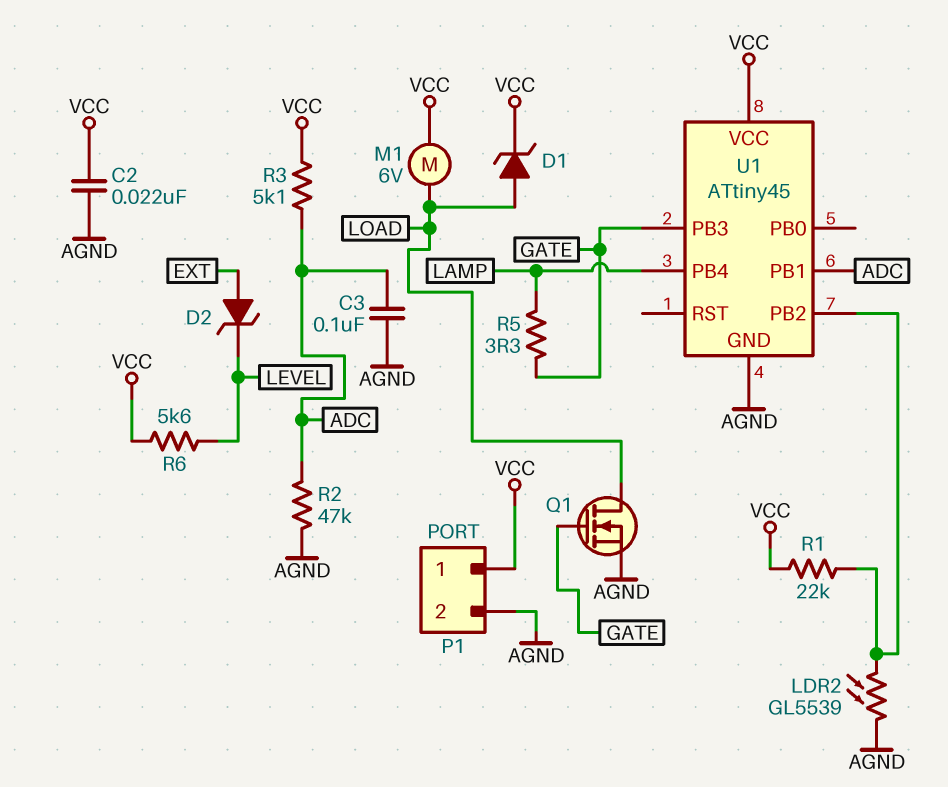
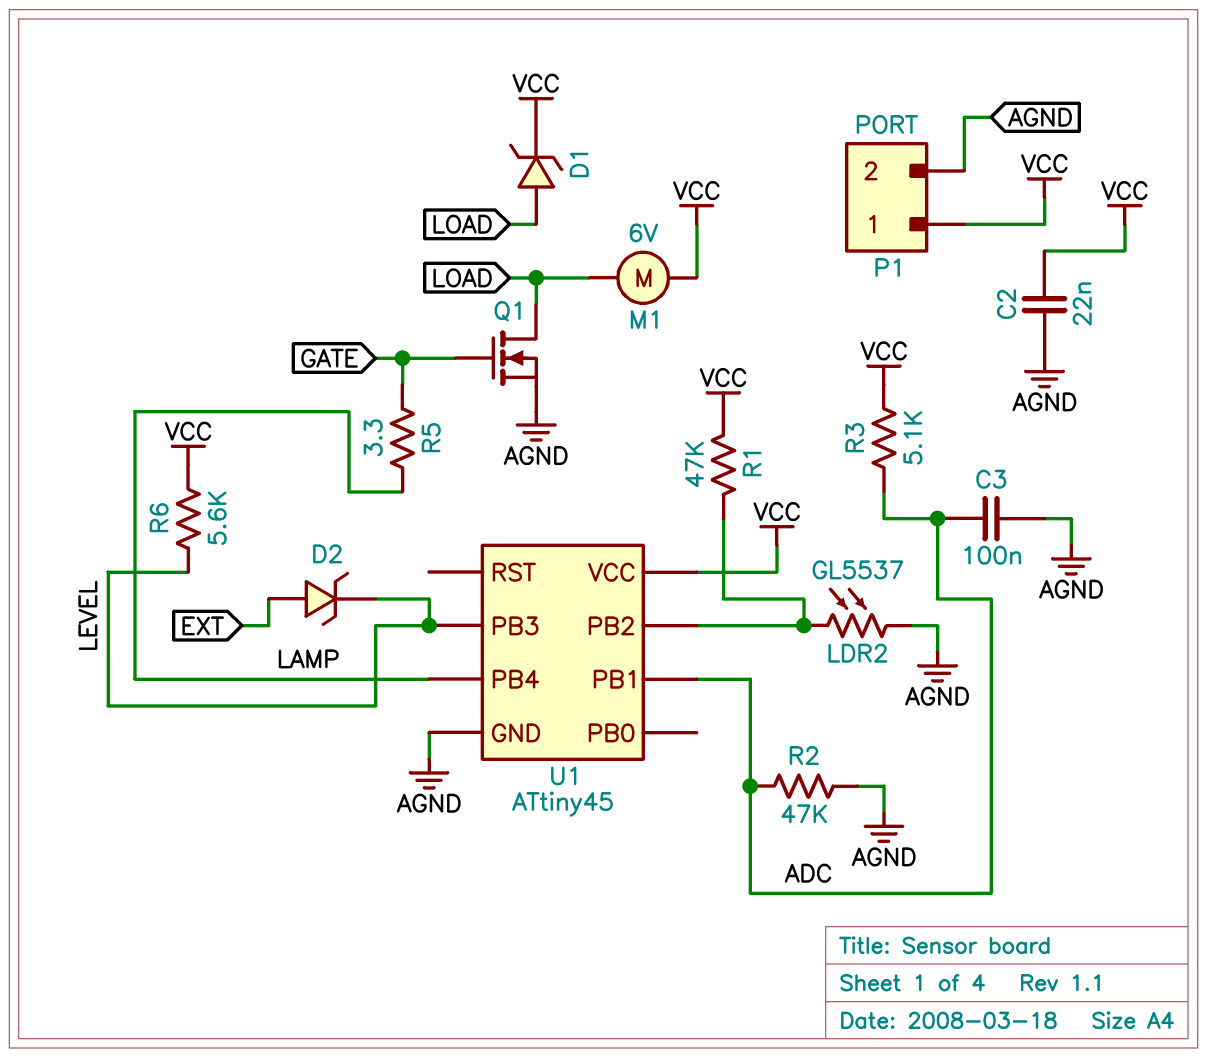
LDR2: GL5539 (AGND, U1/PB2) -> GL5537 (AGND, U1/PB2)
R1: 22k (U1/PB2, VCC) -> 47k (U1/PB2, VCC)
U1 pin PB3: GATE -> LEVEL

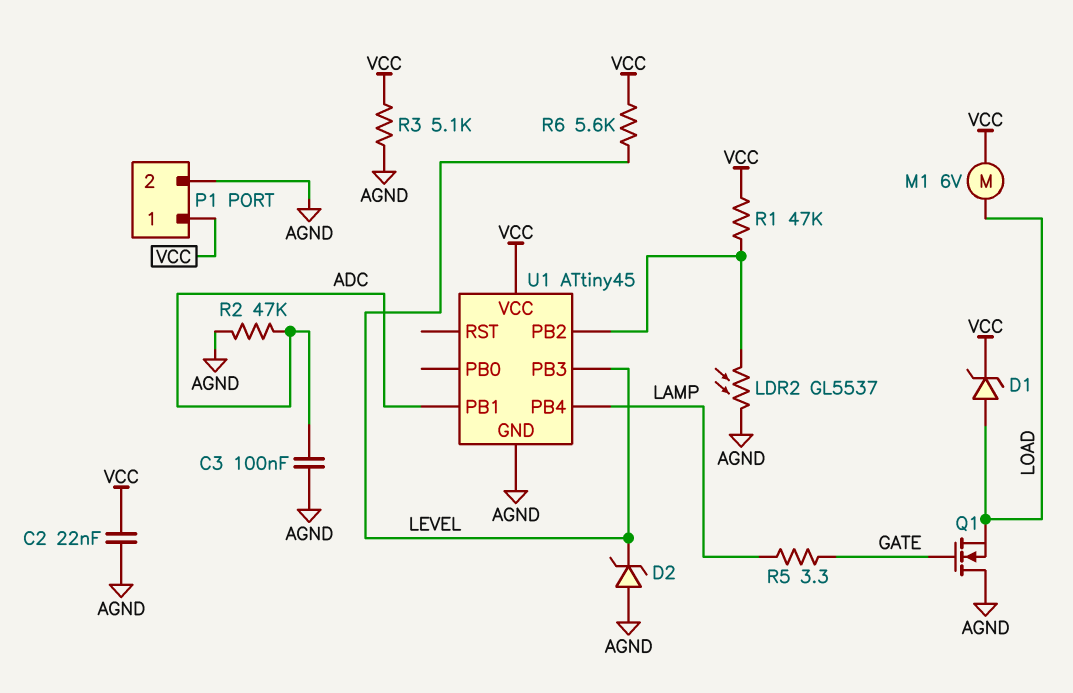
D2: zener (A EXT, K LEVEL) -> zener (A AGND, K LEVEL)
Q1: NMOS (G GATE, D LOAD, S AGND) -> NMOS (G GATE, D AGND, S LOAD)
R3: 5.1k (ADC, VCC) -> 5.1k (AGND, VCC)

